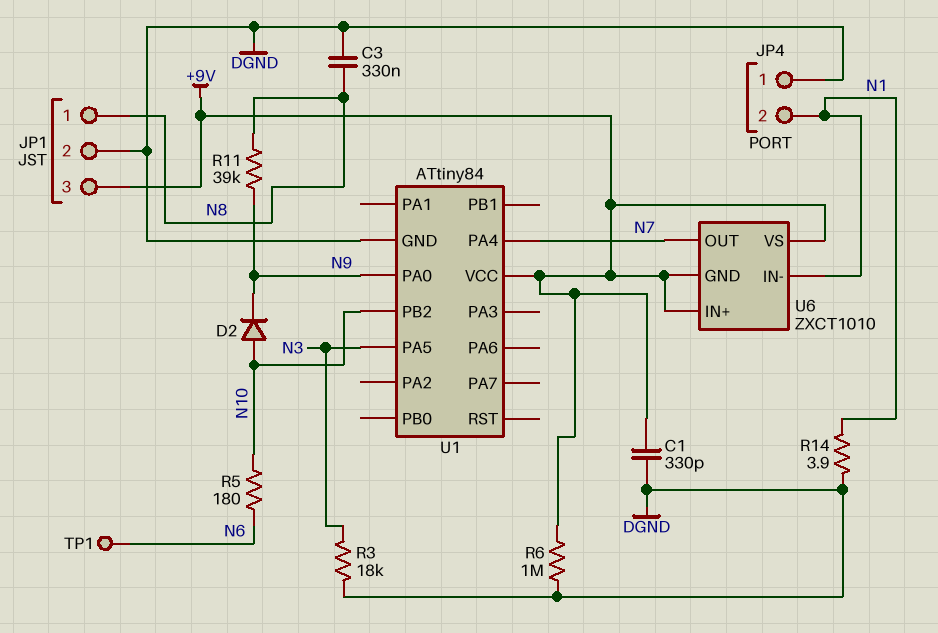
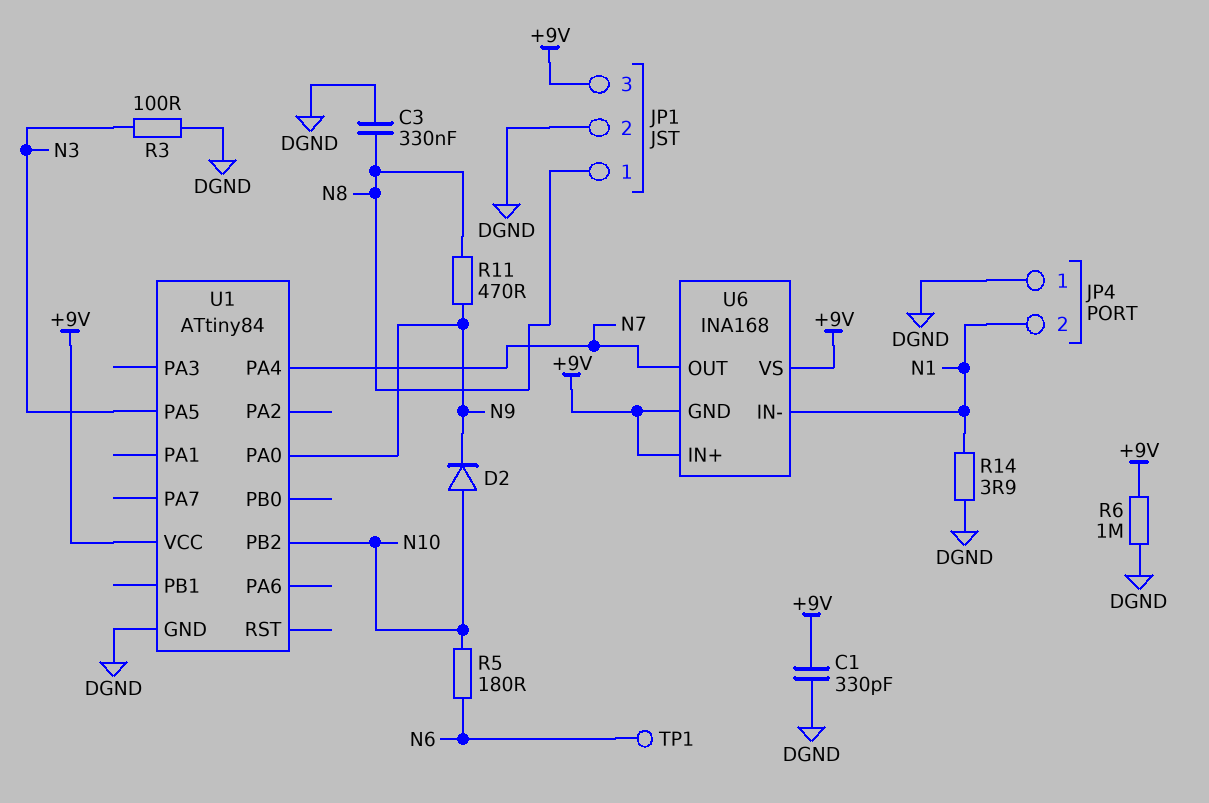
R3: 18k (DGND, N3) -> 100 (DGND, N3)
R11: 39k (N8, N9) -> 470 (N8, N9)
U6: ZXCT1010 -> INA168

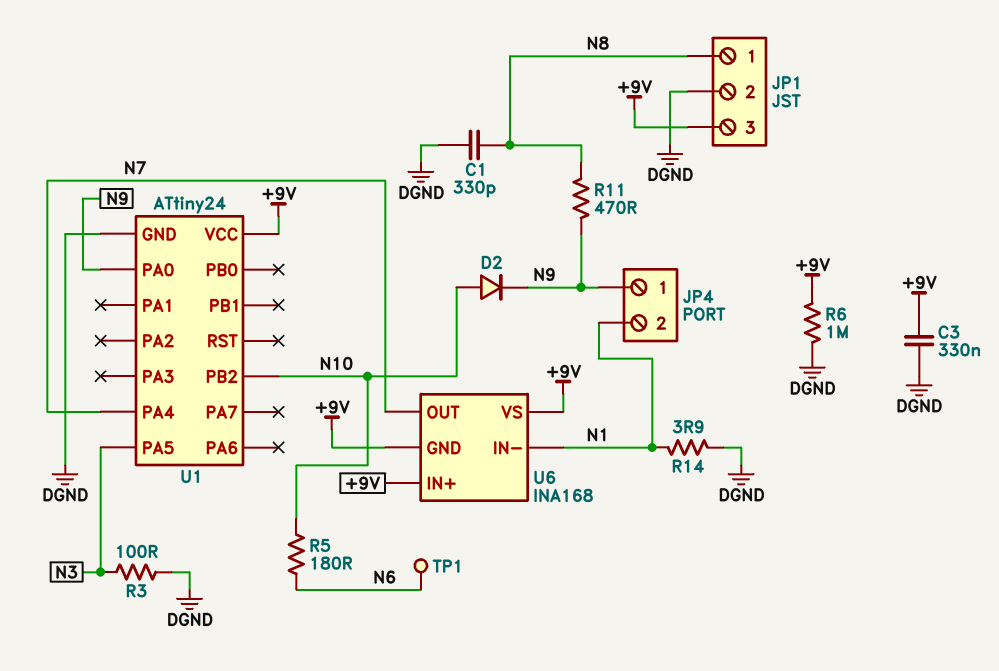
C1: 330pF (+9V, DGND) -> 330pF (DGND, N8)
C3: 330nF (DGND, N8) -> 330nF (+9V, DGND)
JP4 pin 1: DGND -> N9
U1: ATtiny84 -> ATtiny24

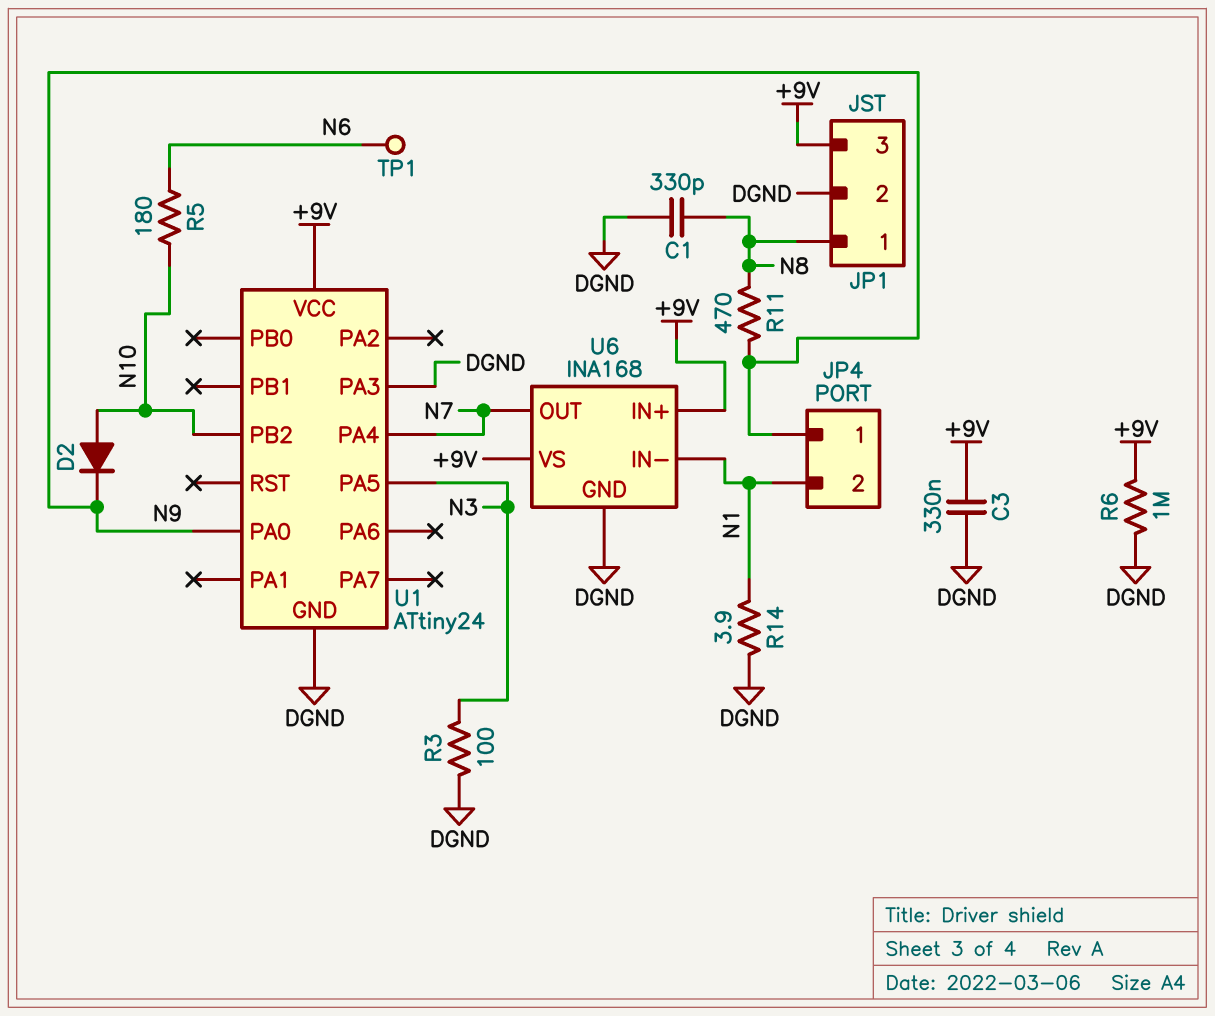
U1 pin PA3: none -> DGND
U6 pin GND: +9V -> DGND

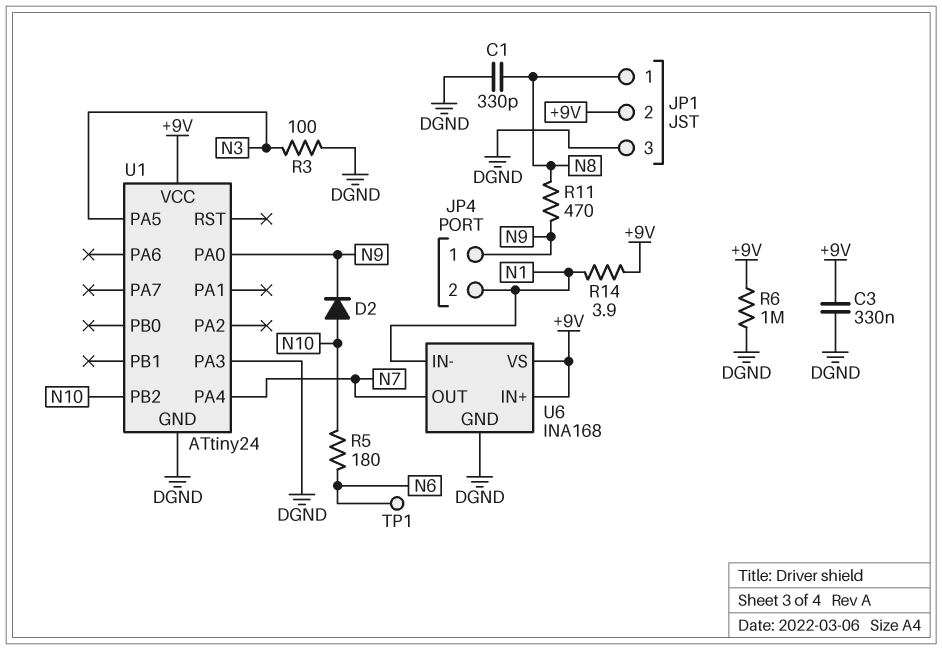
JP1 pin 2: DGND -> +9V
JP1 pin 3: +9V -> DGND
R14: 3.9 (DGND, N1) -> 3.9 (+9V, N1)

